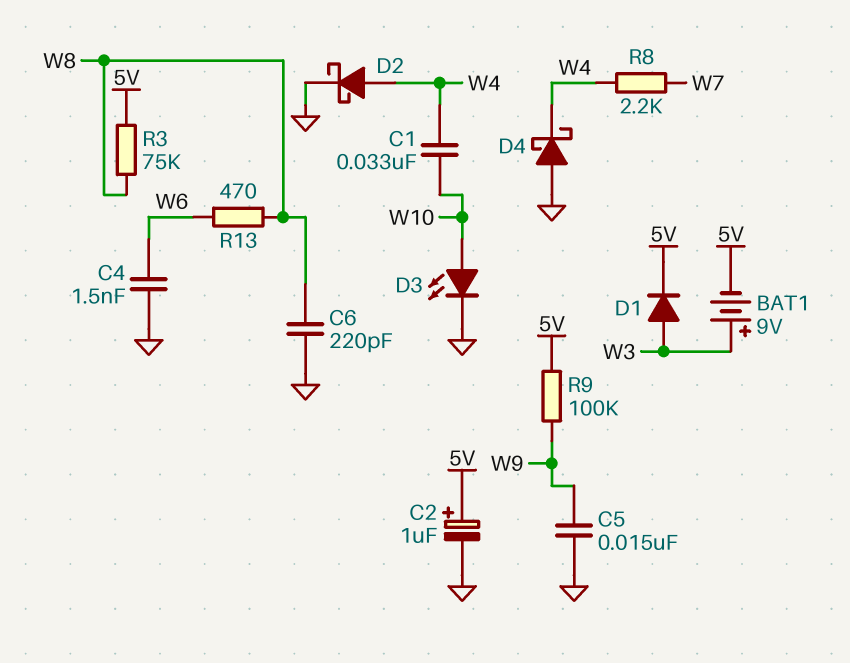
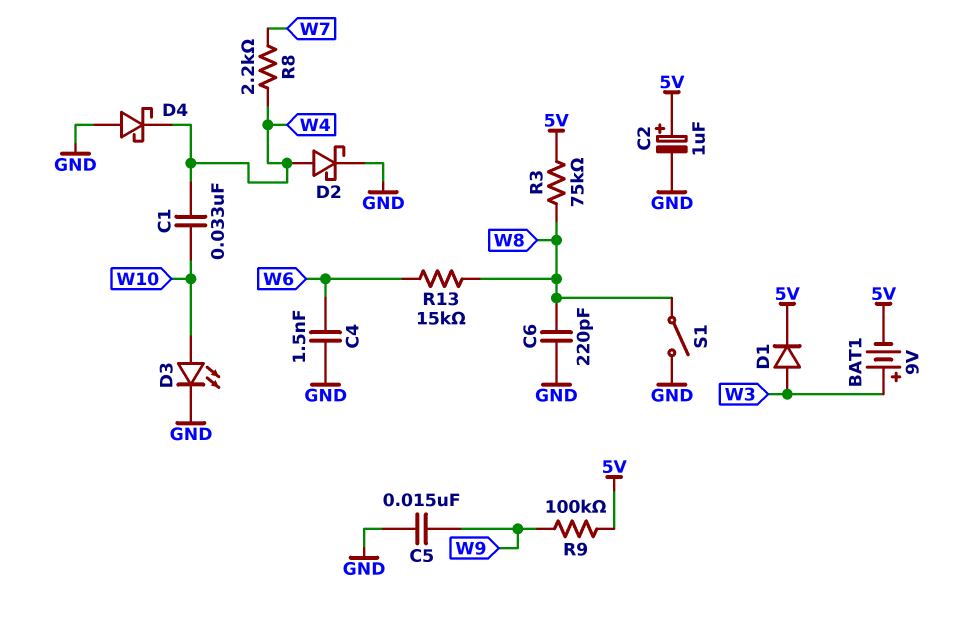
R13: 470 (W6, W8) -> 15k (W6, W8)
S1: none -> switch (GND, W8)

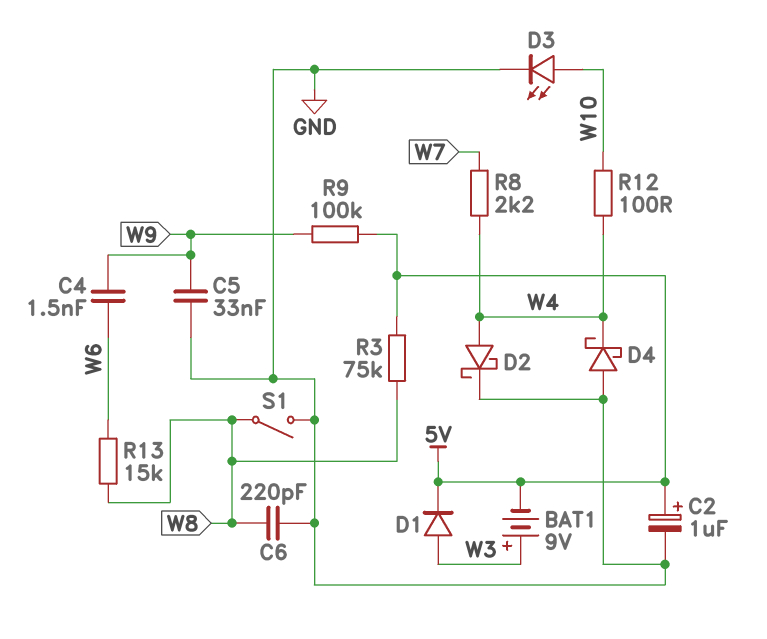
C1: 33nF (W4, W10) -> none
C4: 1.5nF (GND, W6) -> 1.5nF (W6, W9)
C5: 15nF (GND, W9) -> 33nF (GND, W9)
R12: none -> 100 (W4, W10)

